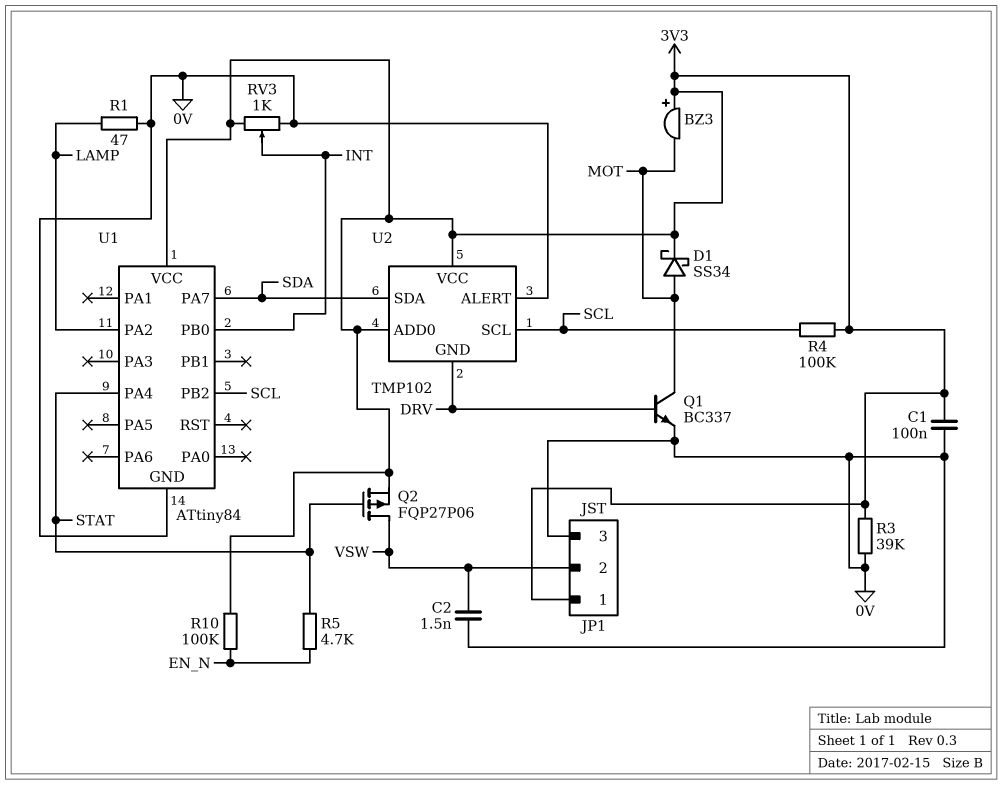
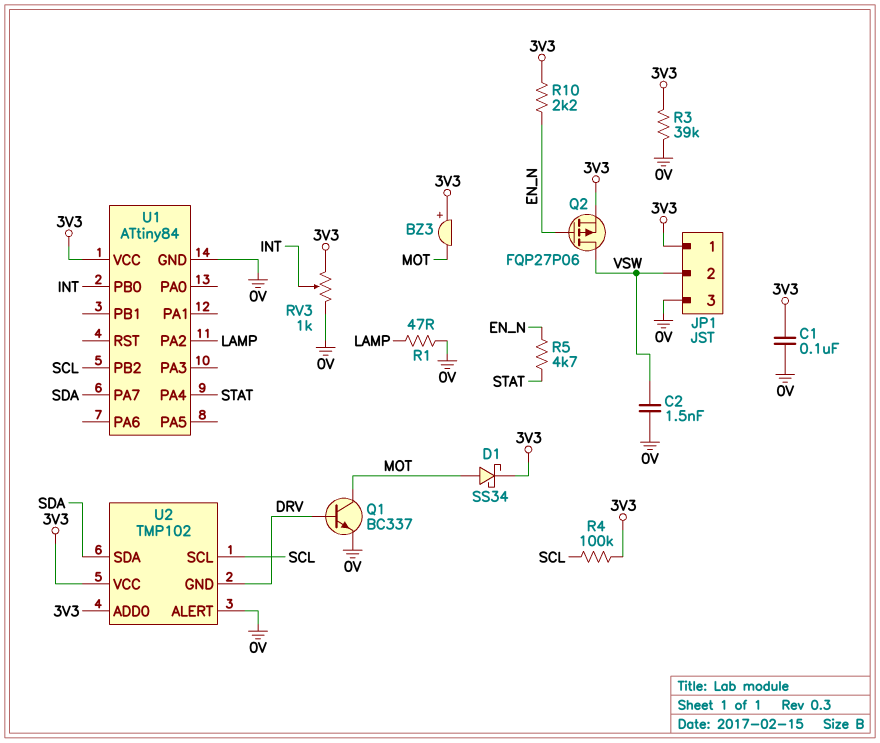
Q2: PMOS FQP27P06 (G STAT, D VSW, S 3V3) -> PMOS FQP27P06 (G EN_N, D VSW, S 3V3)
R10: 100k (3V3, EN_N) -> 2.2k (3V3, EN_N)

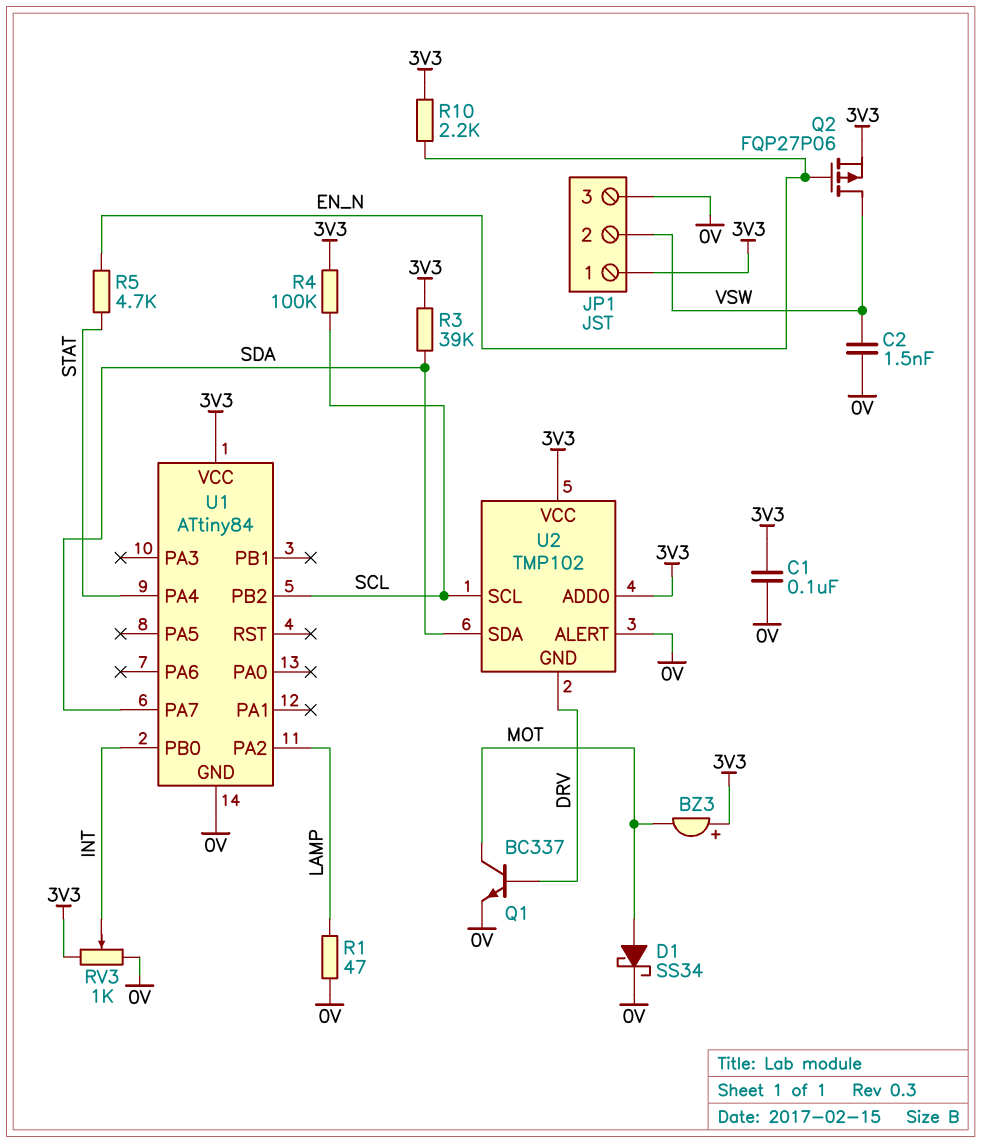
D1: schottky SS34 (A MOT, K 3V3) -> schottky SS34 (A MOT, K 0V)
R3: 39k (0V, 3V3) -> 39k (3V3, SDA)

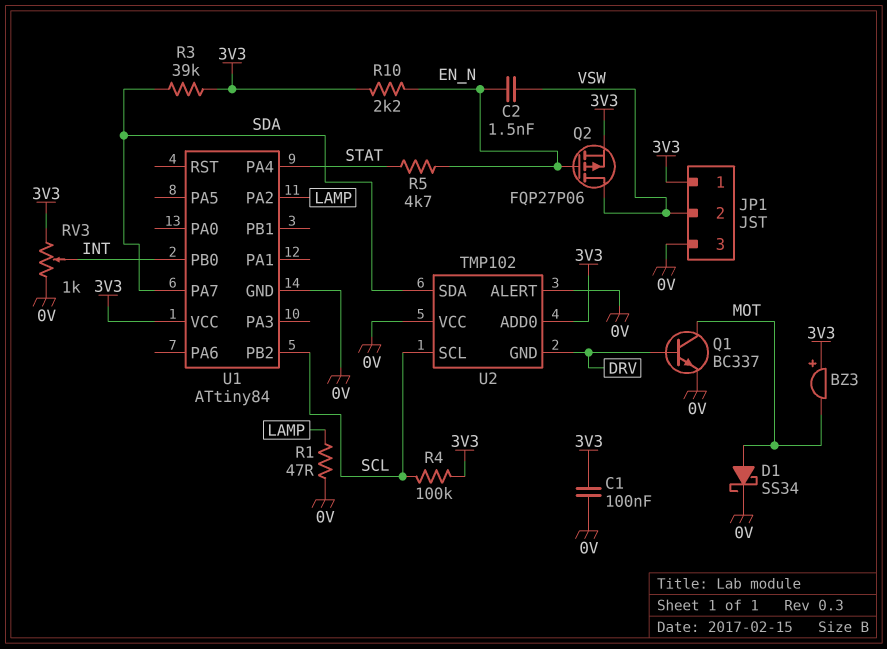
C2: 1.5nF (0V, VSW) -> 1.5nF (EN_N, VSW)
U2 pin VCC: 3V3 -> 0V

